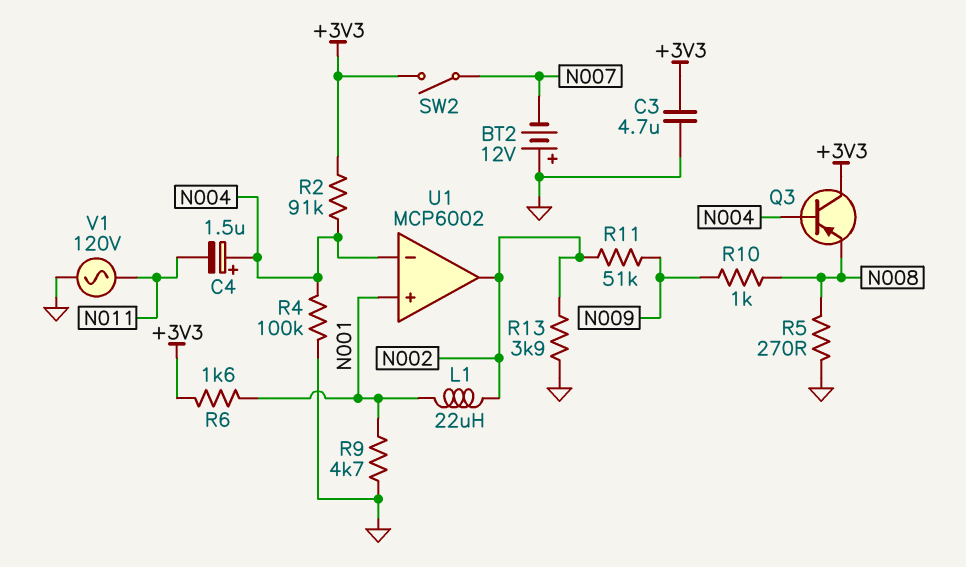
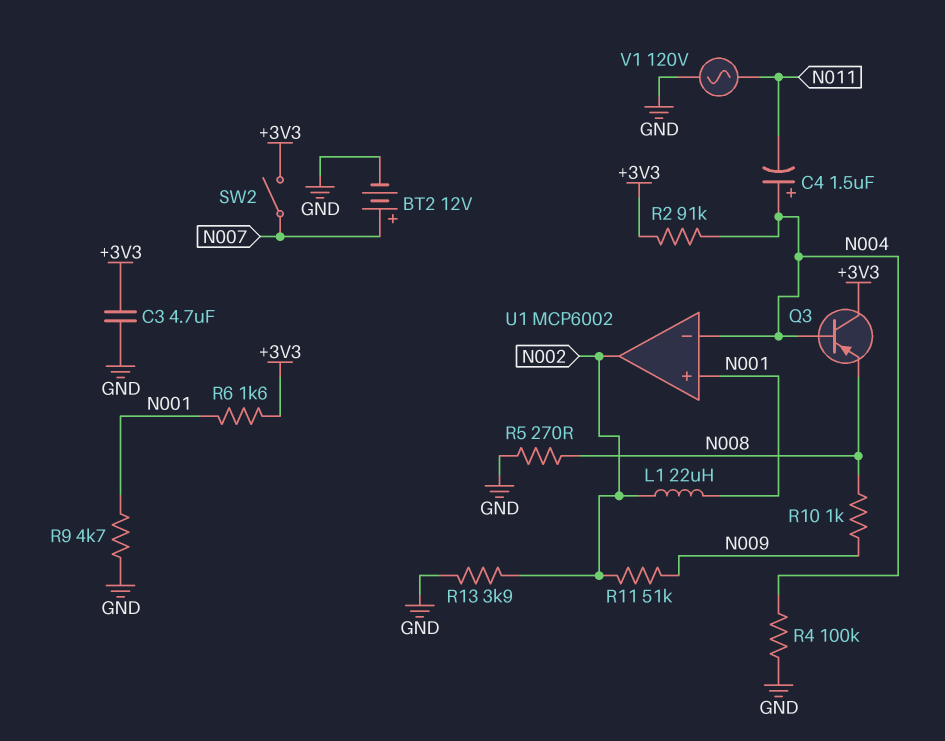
BT2: 12V (plus GND, minus N007) -> 12V (plus N007, minus GND)

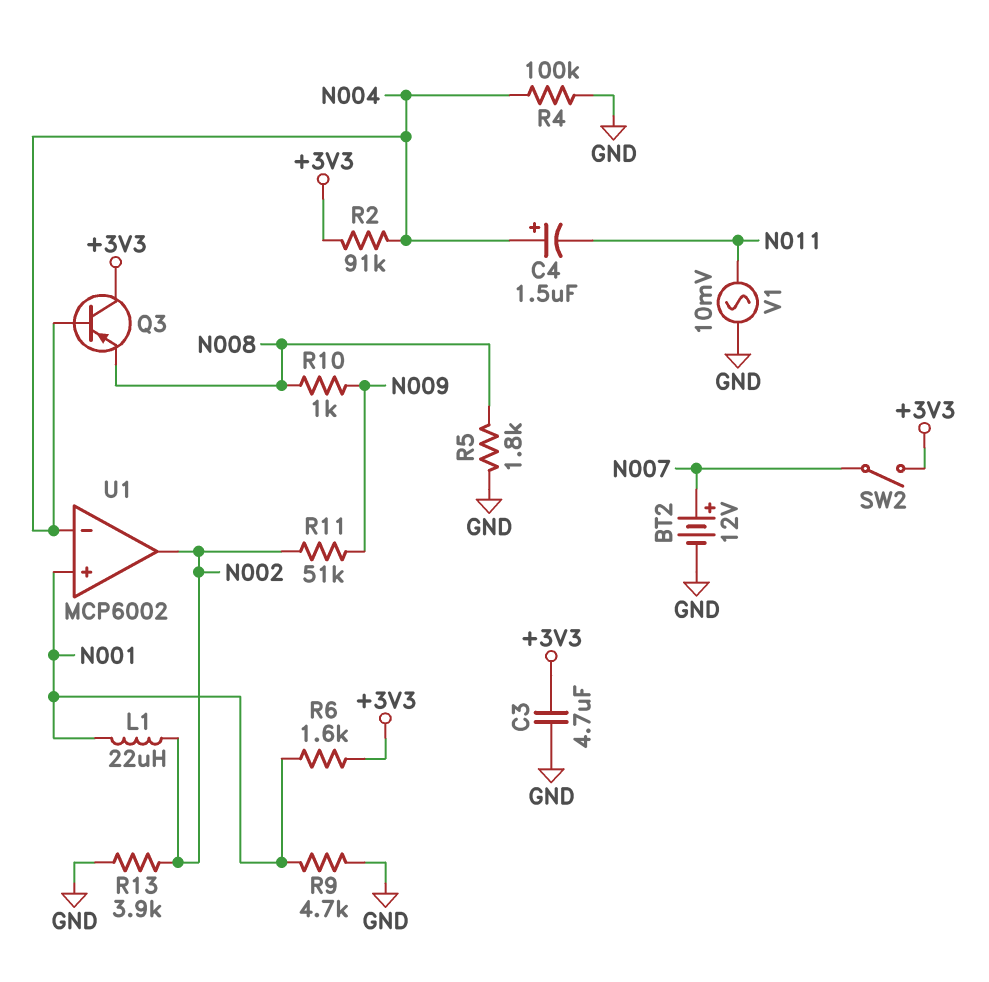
R5: 270 (GND, N008) -> 1.8k (GND, N008)
V1: AC 120V (GND, N011) -> AC 10mV (GND, N011)

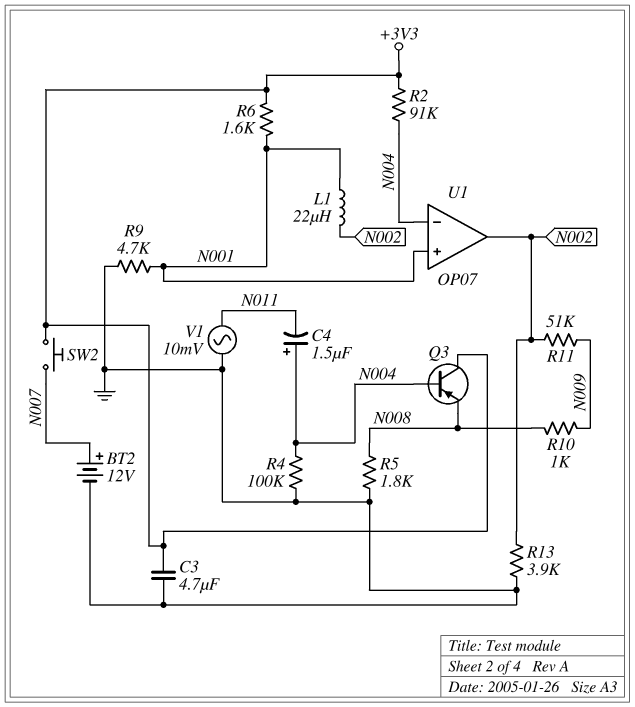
SW2: switch (+3V3, N007) -> button (+3V3, N007)
U1: MCP6002 -> OP07

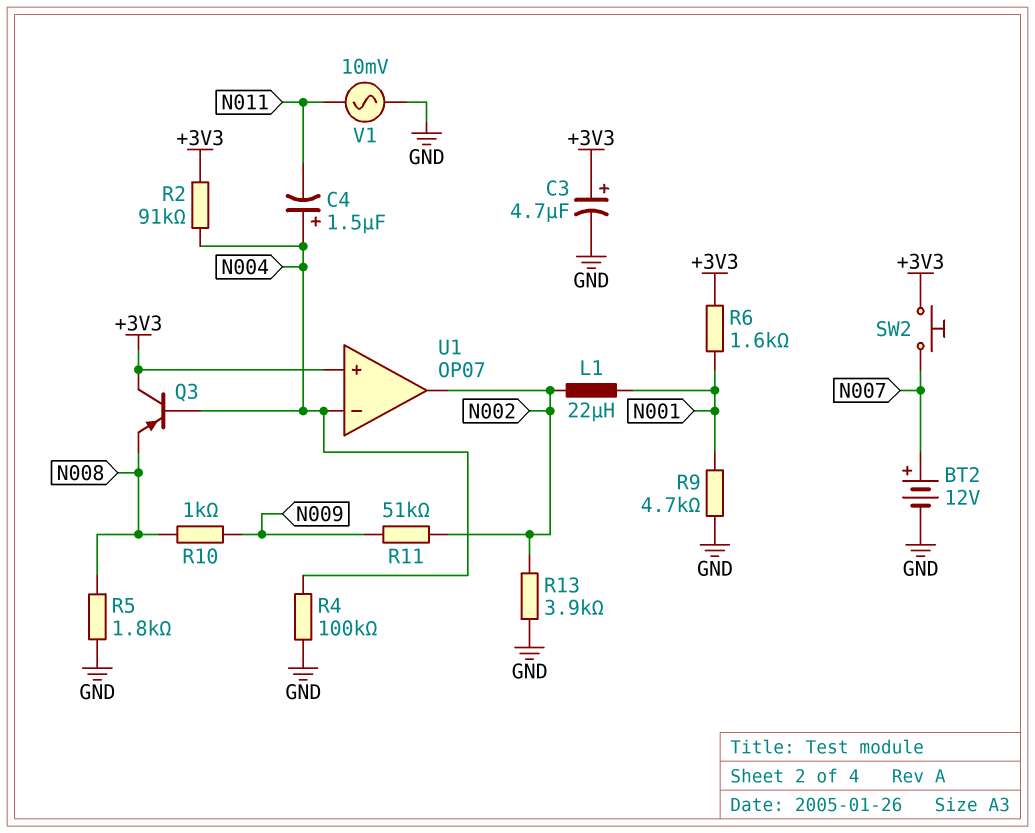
C3: 4.7uF (+3V3, GND) -> 4.7uF (plus +3V3, minus GND)
U1 pin in+: N001 -> +3V3

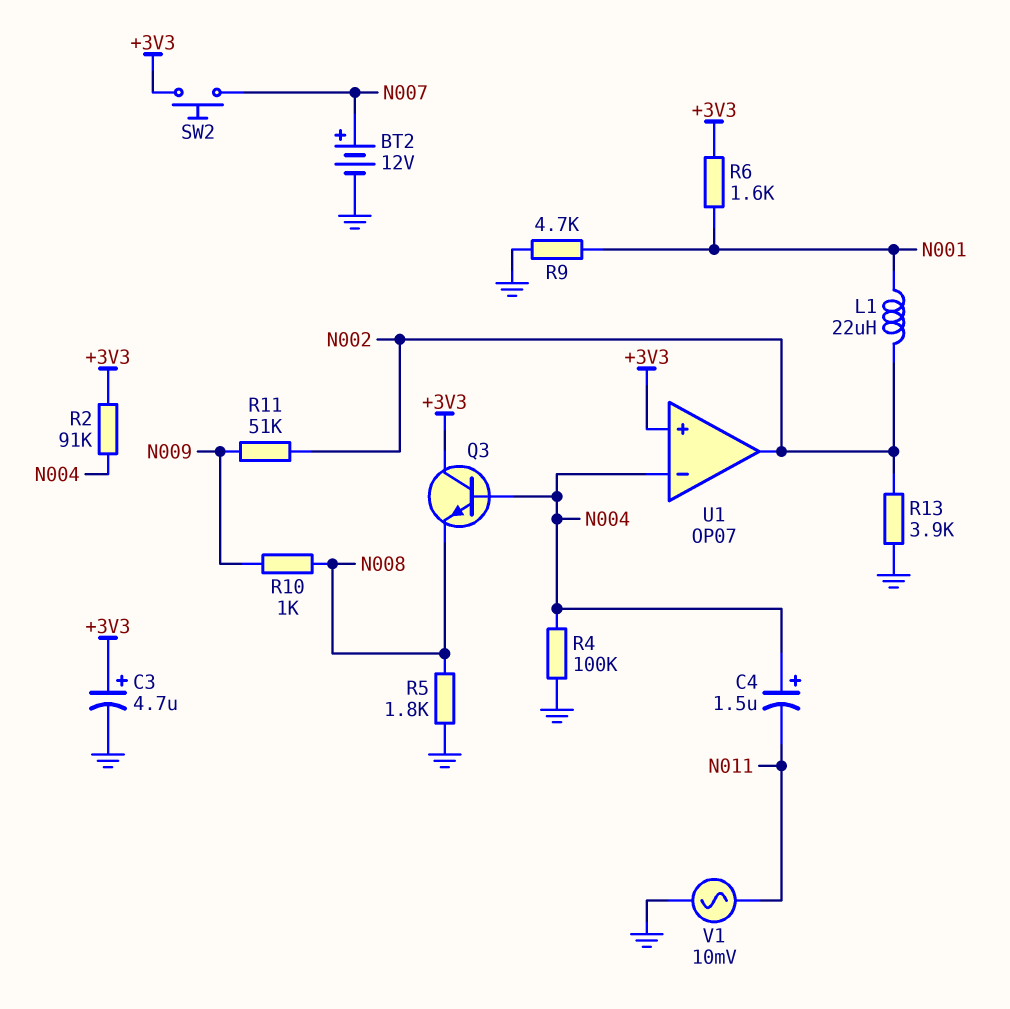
Q3: PNP (B N004, C +3V3, E N008) -> NPN (B N004, C +3V3, E N008)

